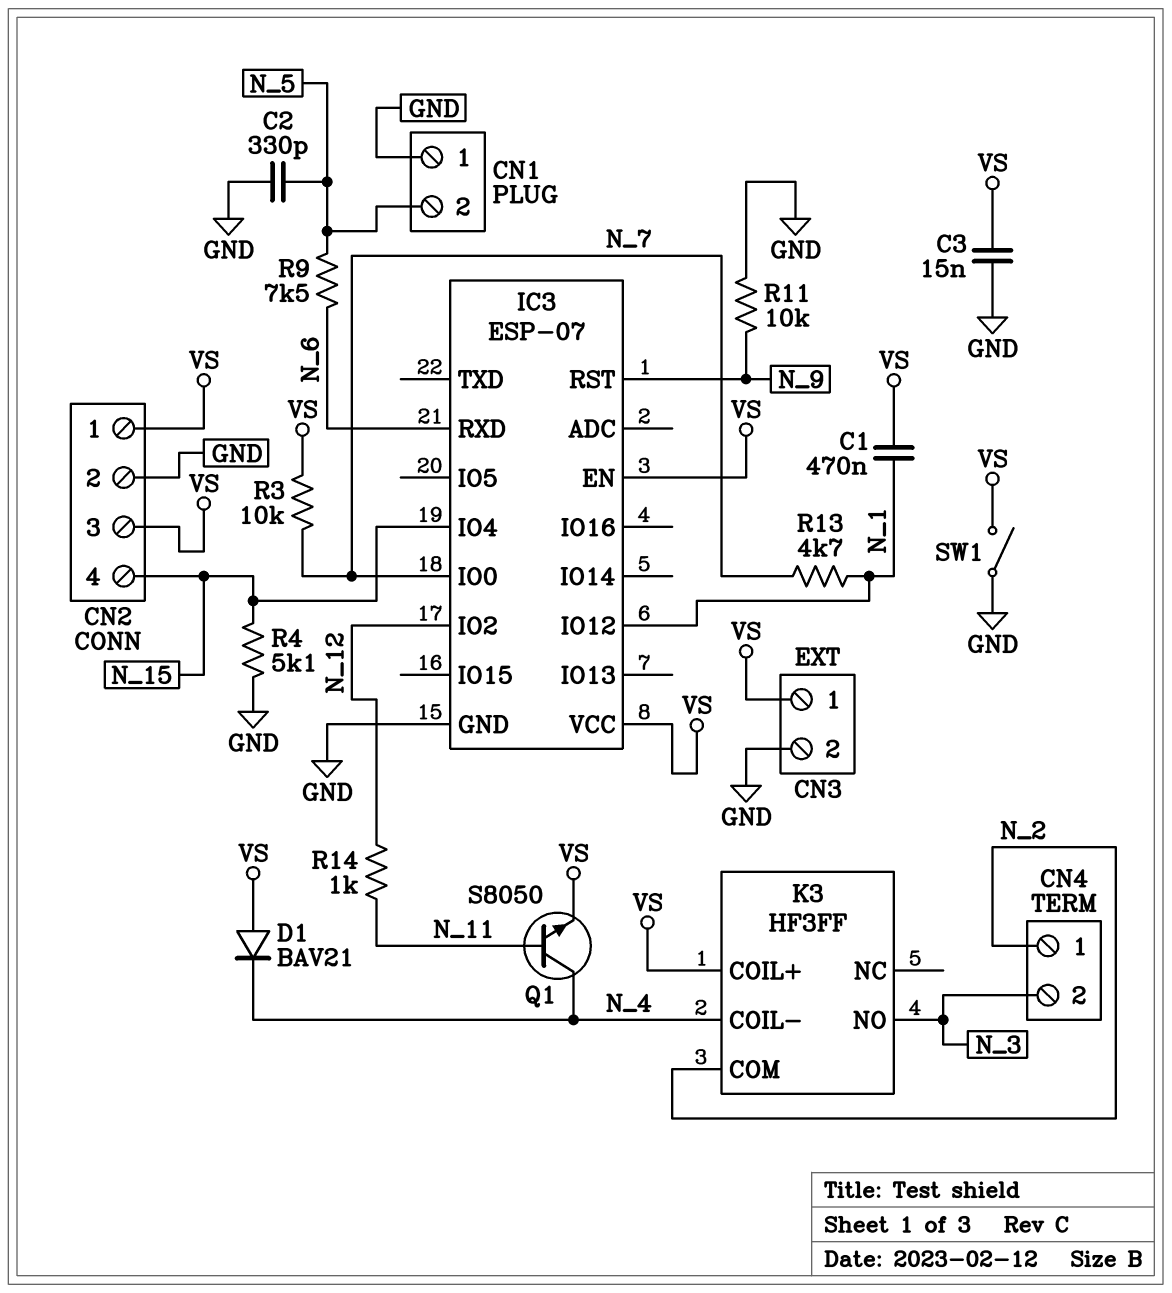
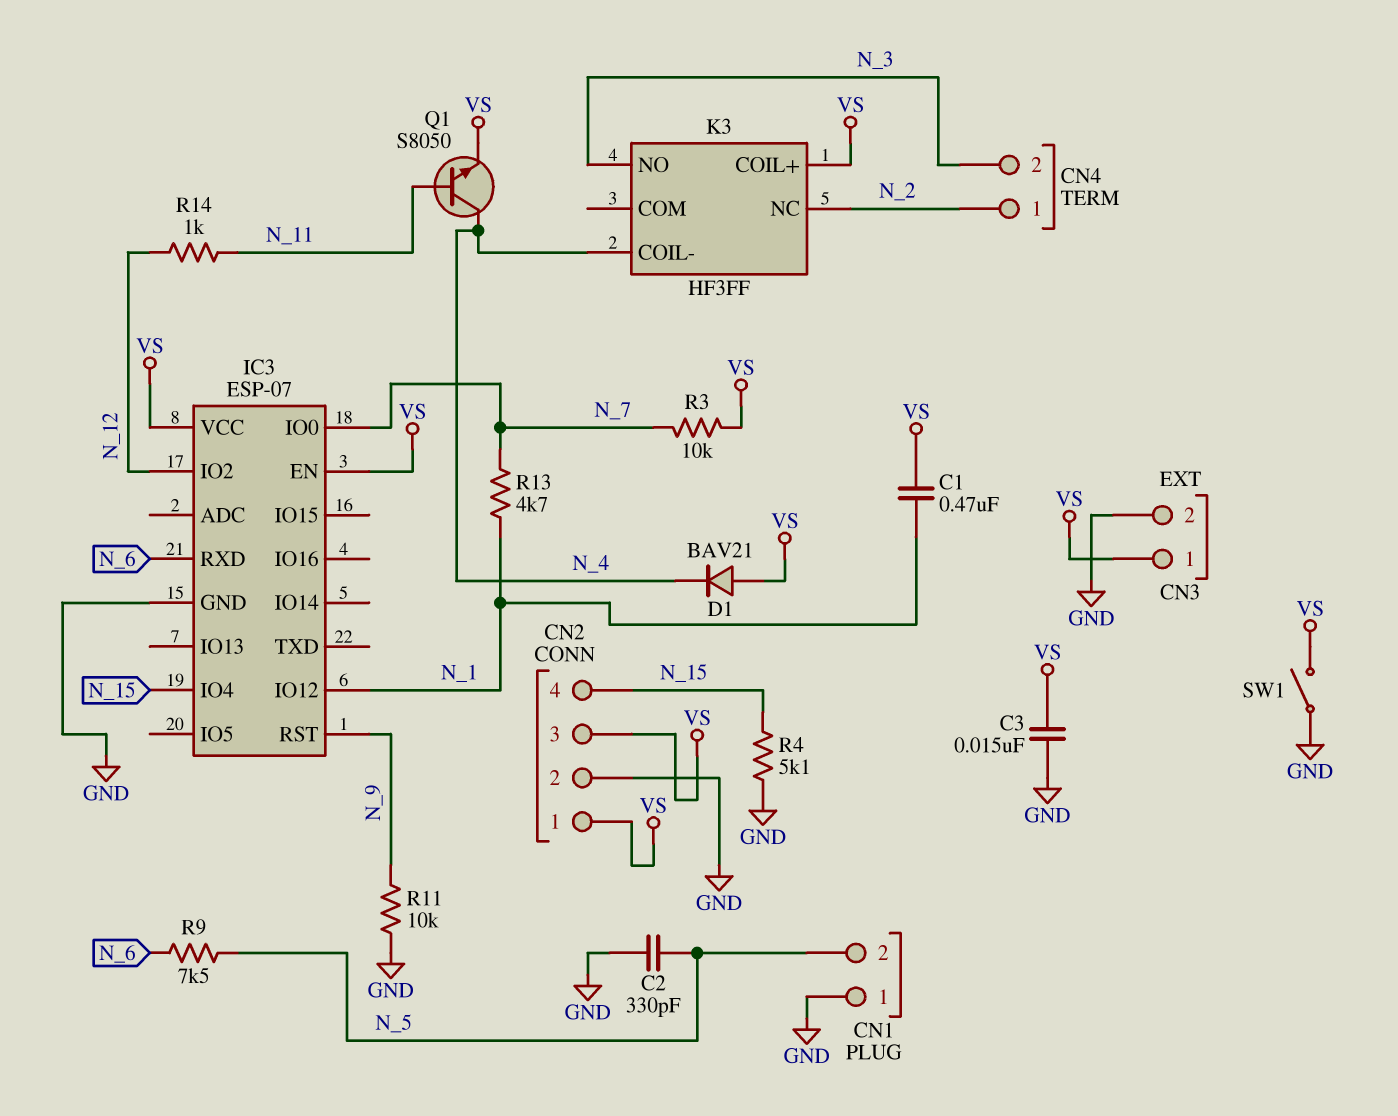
K3 pin COM: N_2 -> none
K3 pin NC: none -> N_2

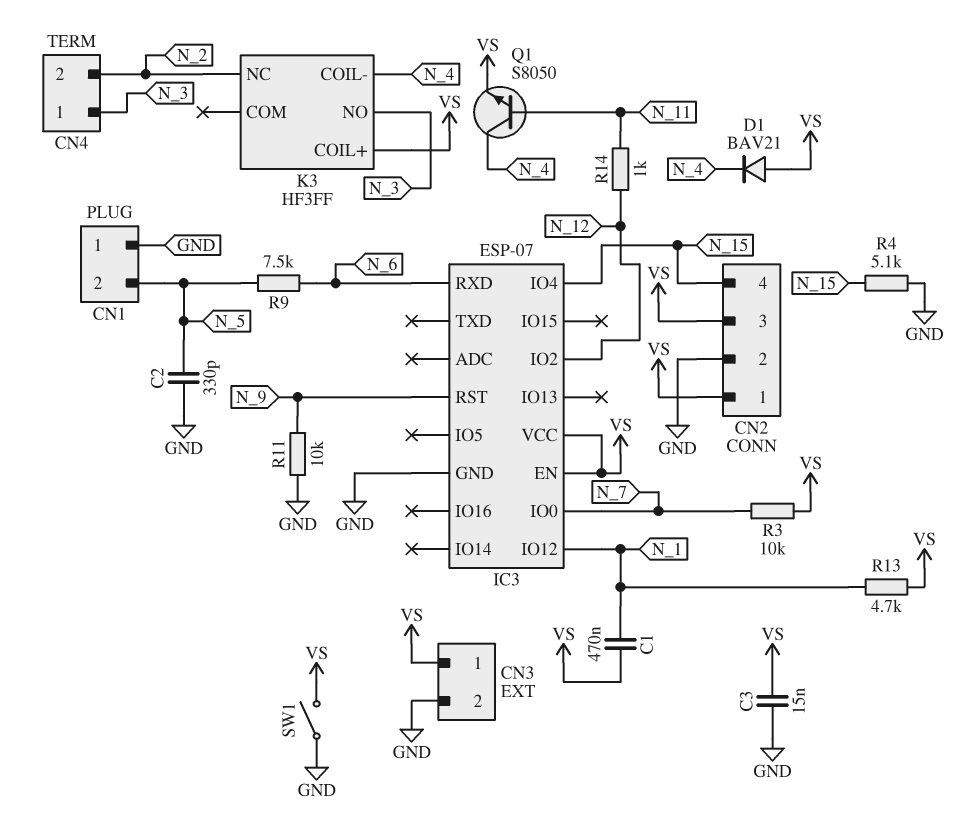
CN4 pin 1: N_2 -> N_3
CN4 pin 2: N_3 -> N_2
R13: 4.7k (N_1, N_7) -> 4.7k (N_1, VS)

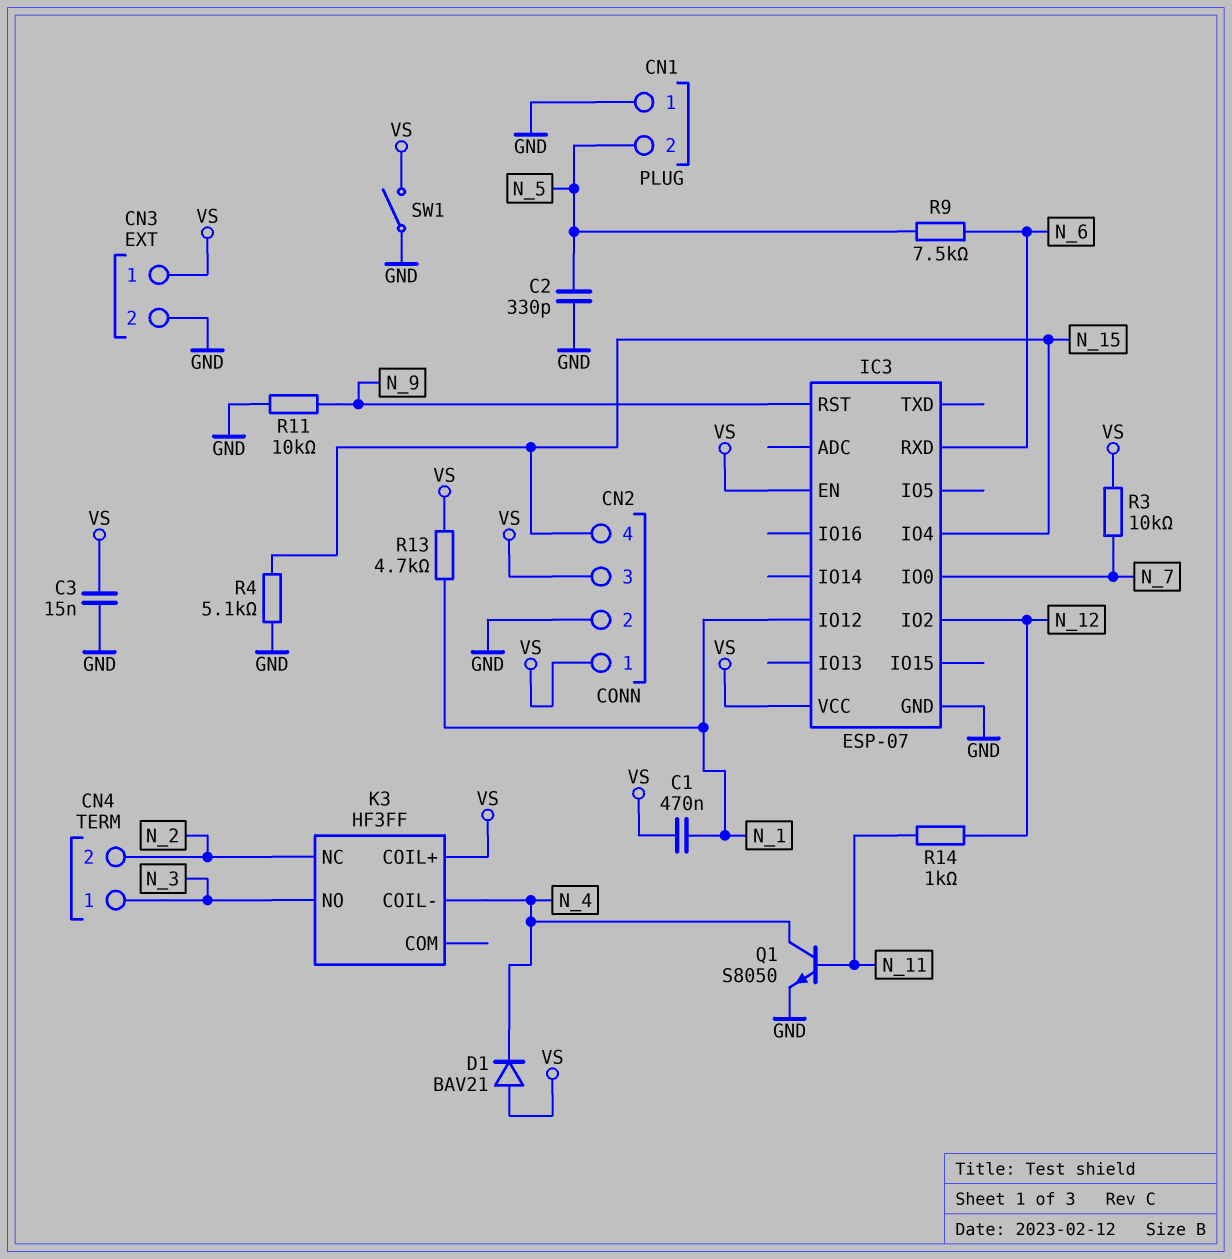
Q1: NPN S8050 (B N_11, C N_4, E VS) -> NPN S8050 (B N_11, C N_4, E GND)

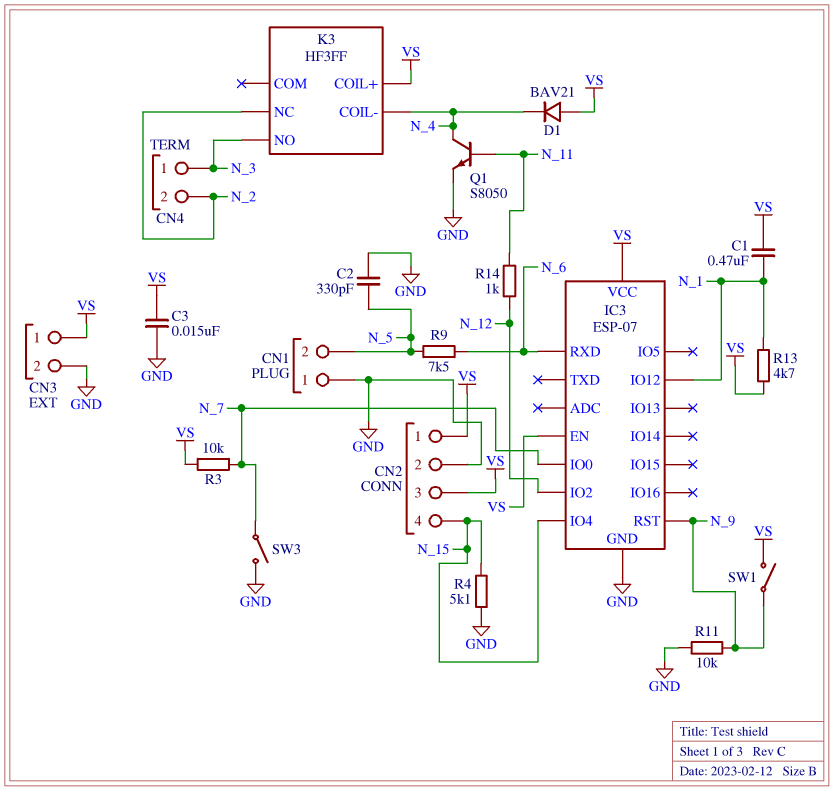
SW1: switch (GND, VS) -> switch (N_9, VS)
SW3: none -> switch (GND, N_7)

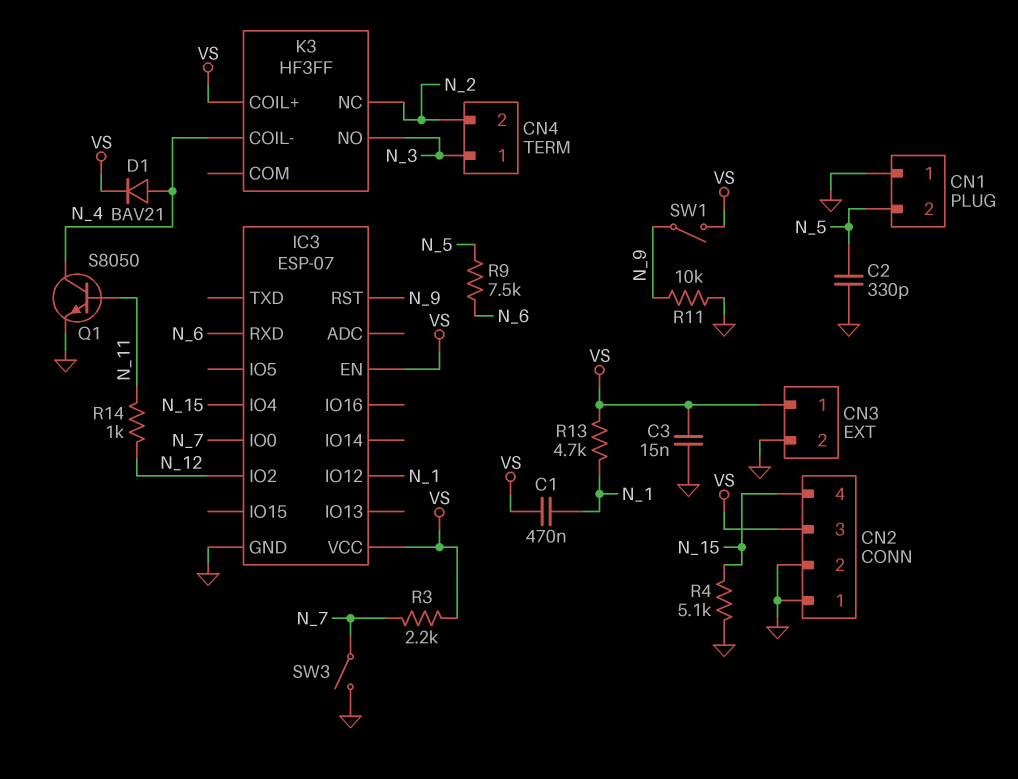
CN2 pin 1: VS -> GND
D1: diode BAV21 (A VS, K N_4) -> diode BAV21 (A N_4, K VS)
R3: 10k (N_7, VS) -> 2.2k (N_7, VS)

